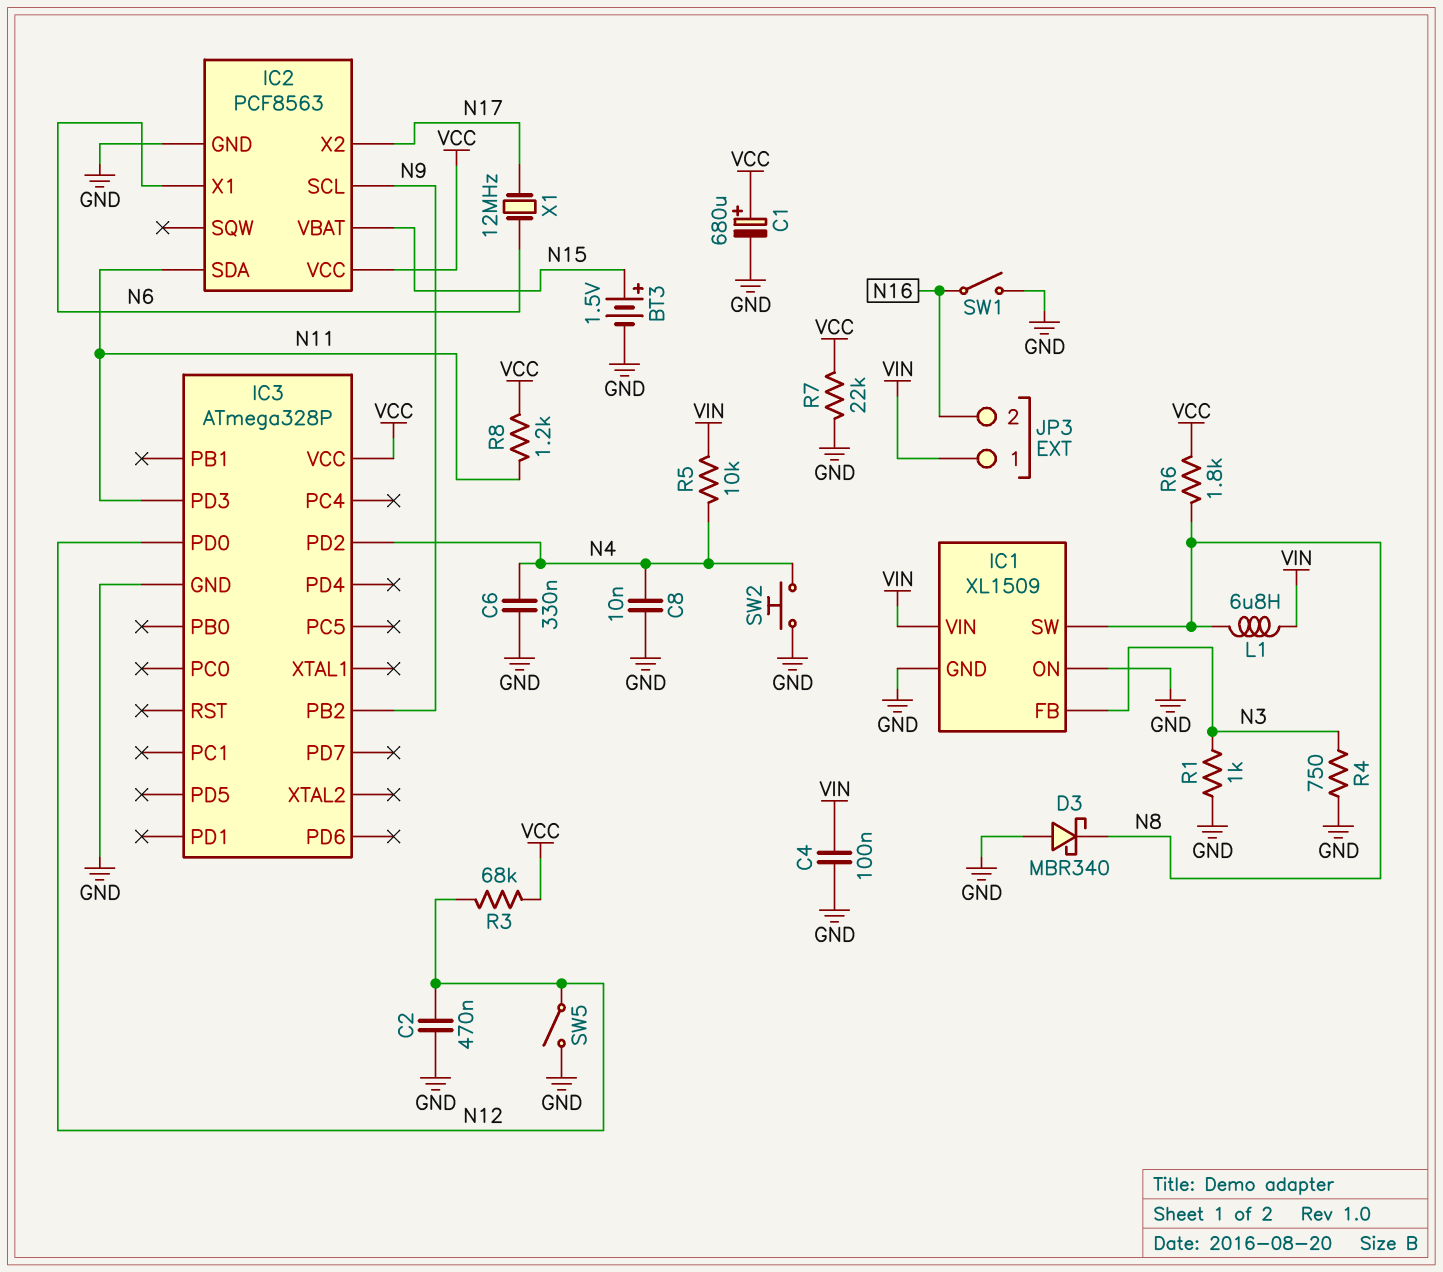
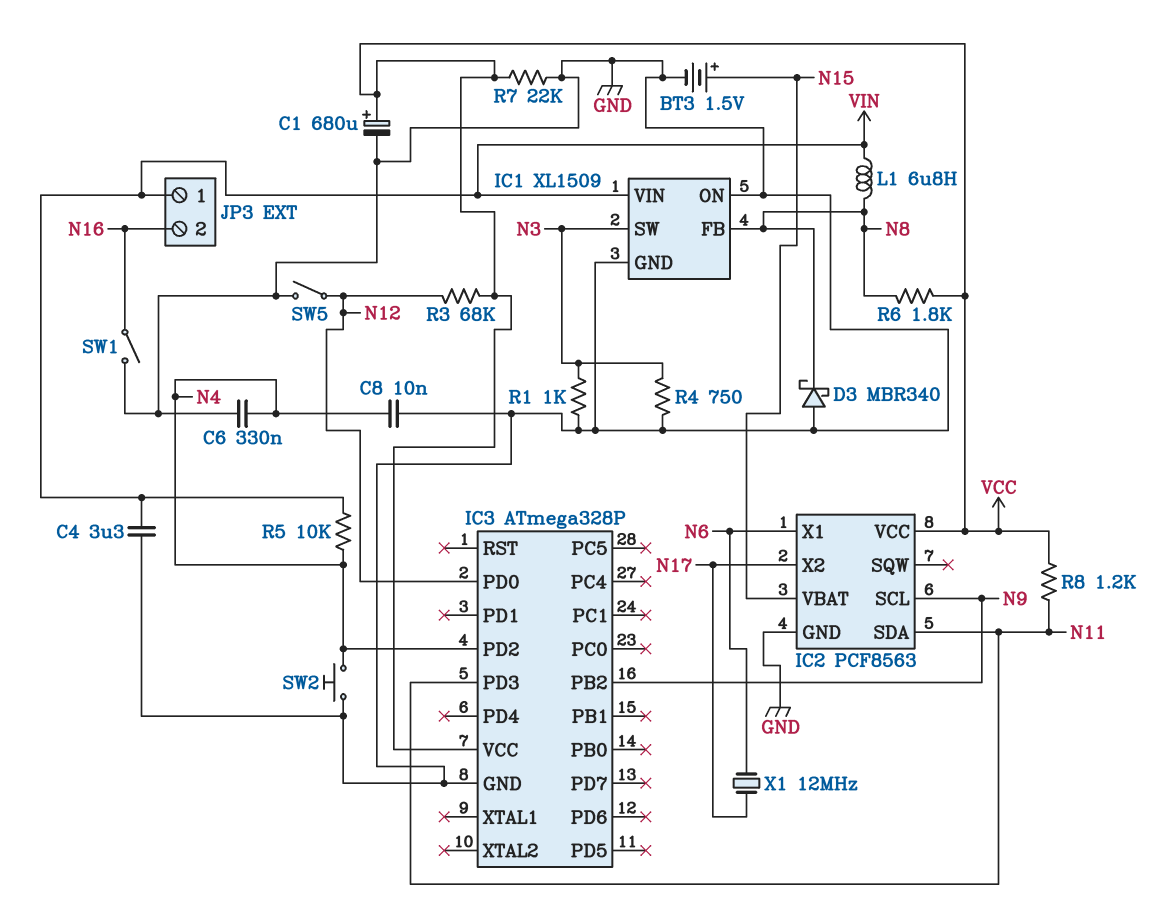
C2: 470nF (GND, N12) -> none
C4: 100nF (GND, VIN) -> 3.3uF (GND, VIN)
IC1 pin FB: N3 -> N8
IC1 pin SW: N8 -> N3

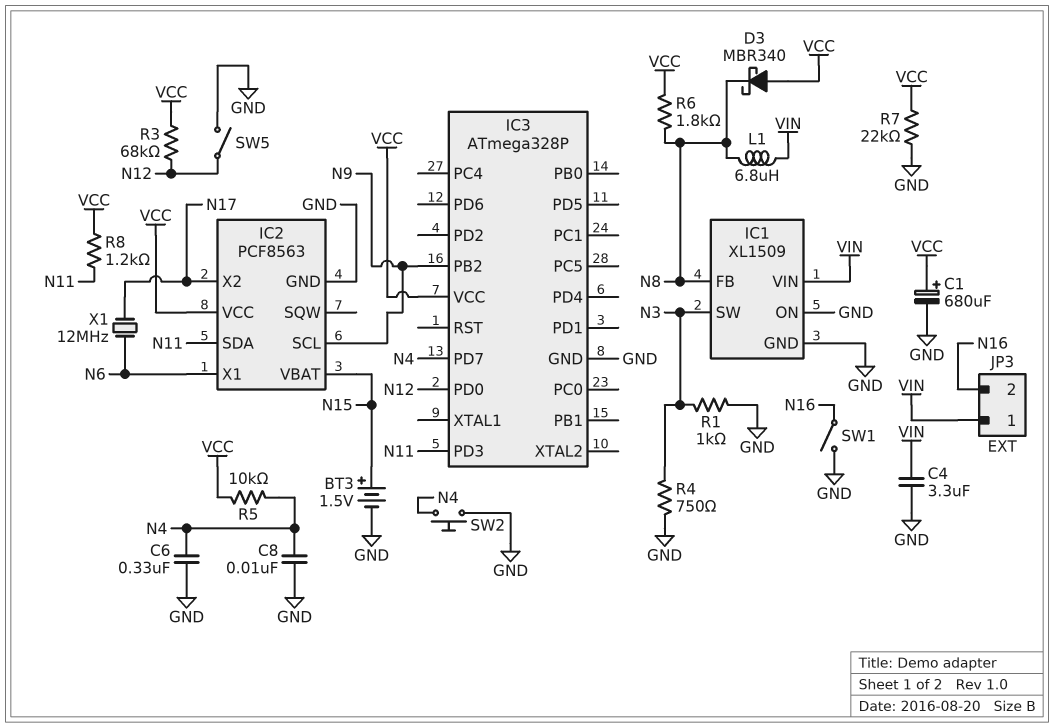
D3: schottky MBR340 (A GND, K N8) -> schottky MBR340 (A VCC, K N8)
IC3 pin PD2: N4 -> none
IC3 pin PD7: none -> N4
R5: 10k (N4, VIN) -> 10k (N4, VCC)

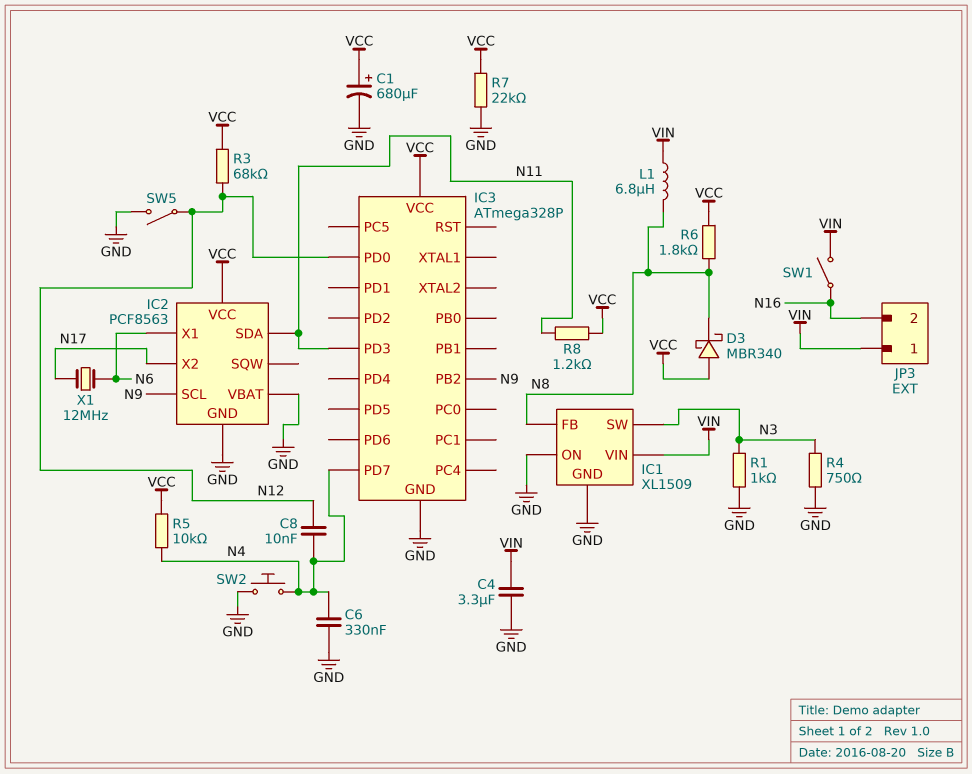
BT3: 1.5V (plus N15, minus GND) -> none
C8: 10nF (GND, N4) -> 10nF (N4, N12)
IC2 pin VBAT: N15 -> GND
SW1: switch (GND, N16) -> switch (N16, VIN)

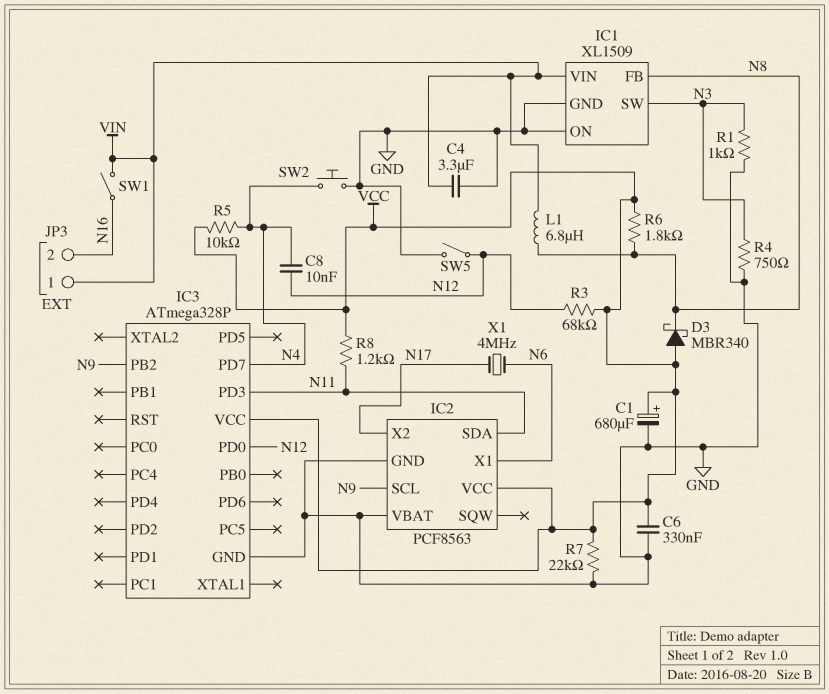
C6: 330nF (GND, N4) -> 330nF (GND, VCC)
X1: 12MHz (N6, N17) -> 4MHz (N6, N17)

